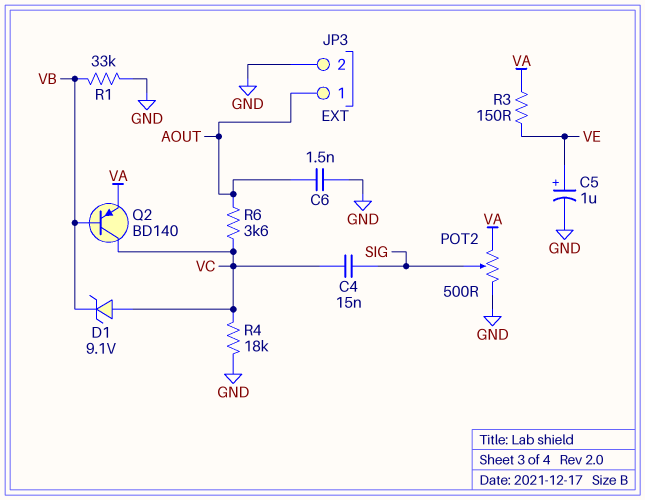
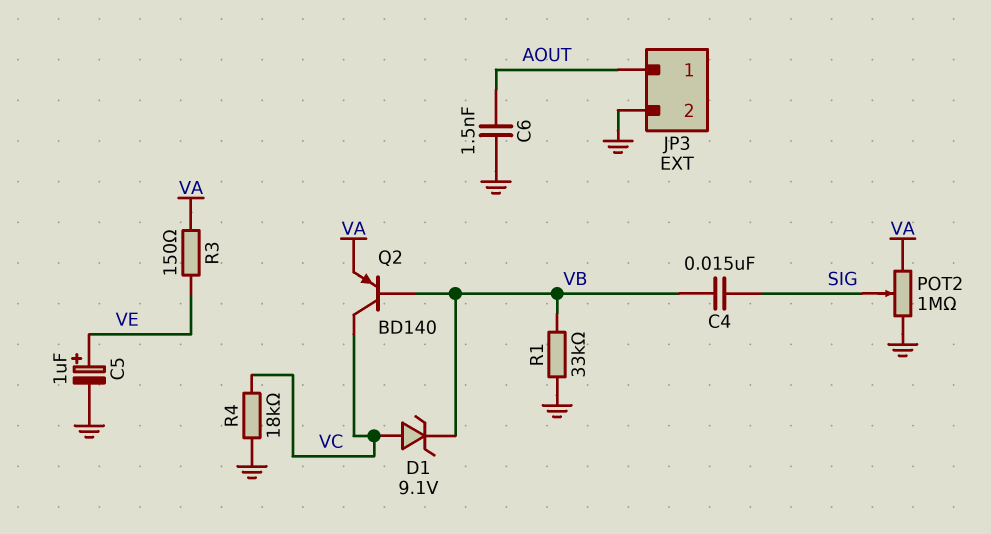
C4: 15nF (SIG, VC) -> 15nF (SIG, VB)
POT2: 500 (GND, VA, wiper SIG) -> 1M (GND, VA, wiper SIG)
R6: 3.6k (AOUT, VC) -> none

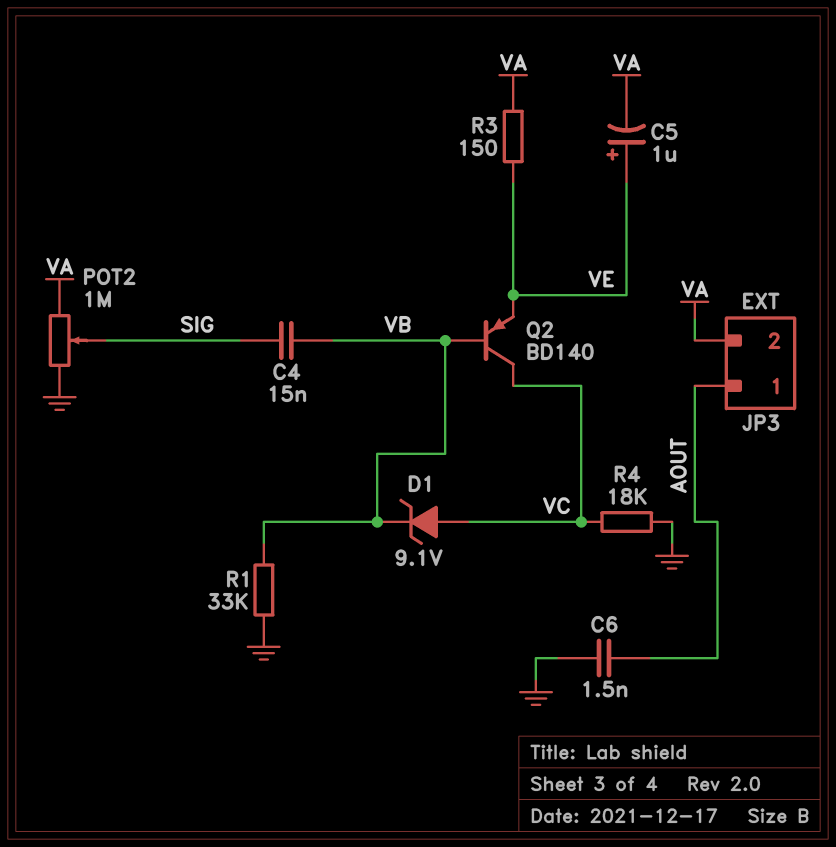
C5: 1uF (plus VE, minus GND) -> 1uF (plus VE, minus VA)
JP3 pin 2: GND -> VA
Q2: PNP BD140 (B VB, C VC, E VA) -> PNP BD140 (B VB, C VC, E VE)

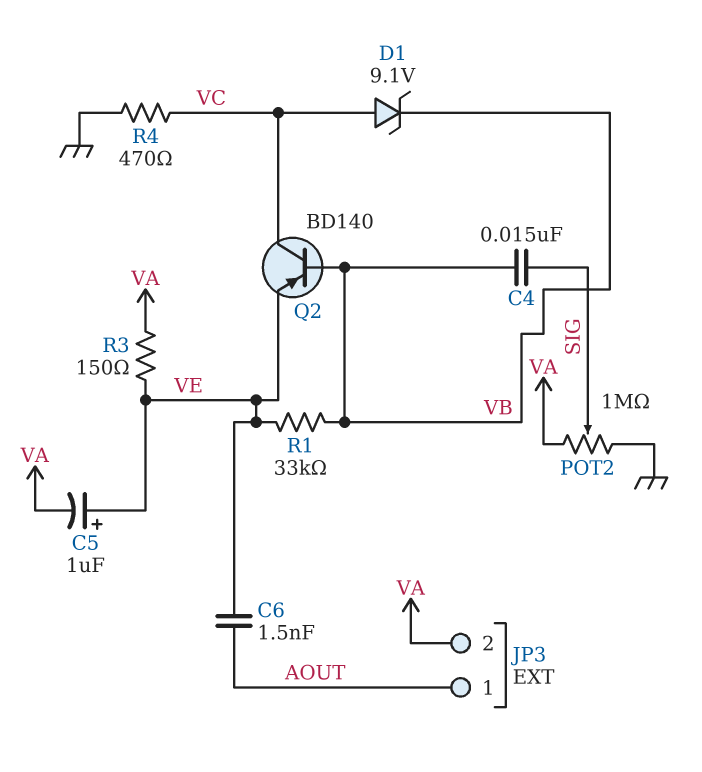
C6: 1.5nF (AOUT, GND) -> 1.5nF (AOUT, VE)
R1: 33k (GND, VB) -> 33k (VB, VE)
R4: 18k (GND, VC) -> 470 (GND, VC)

